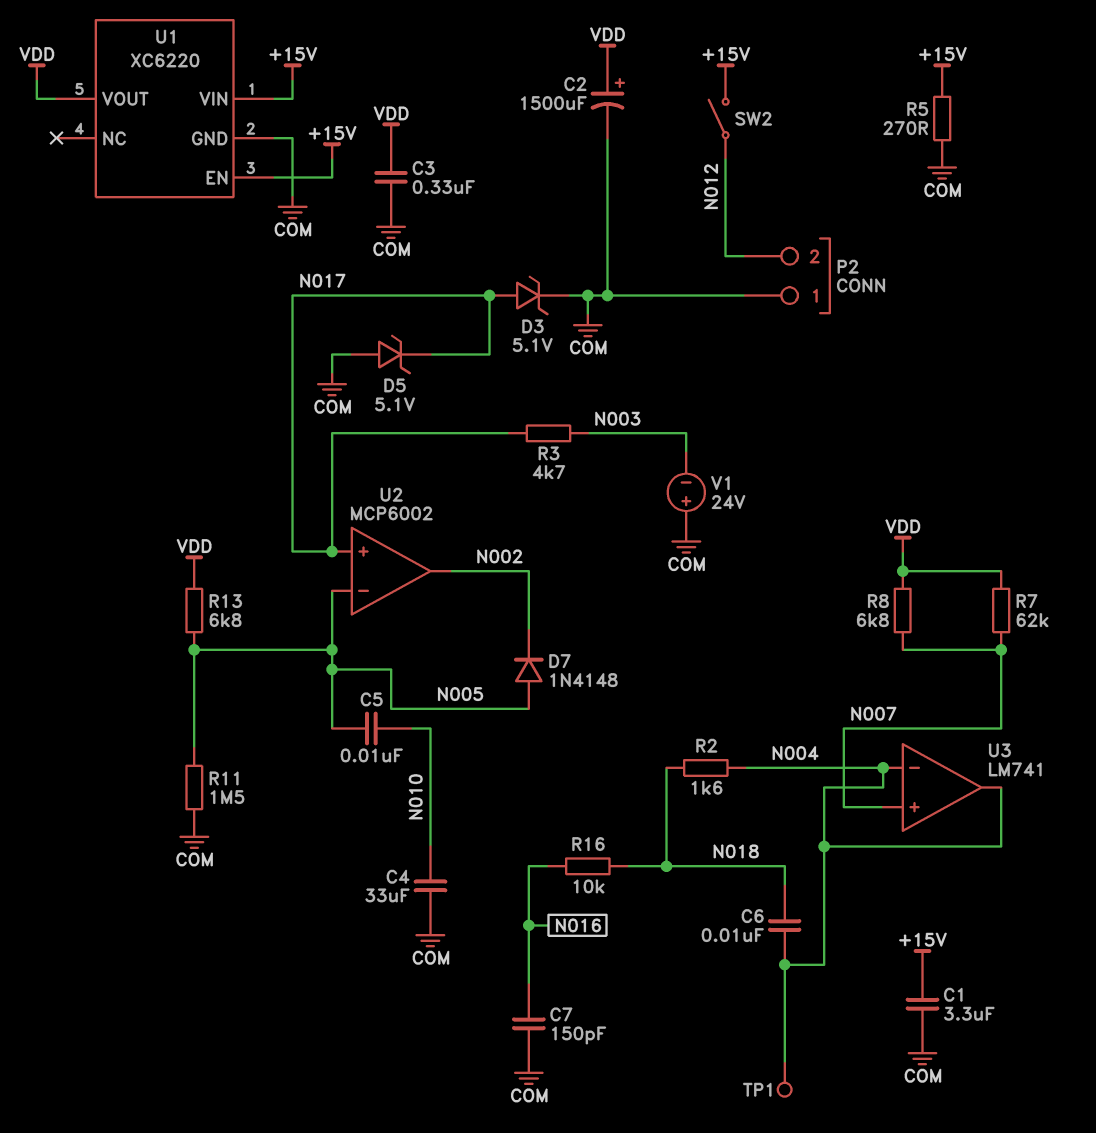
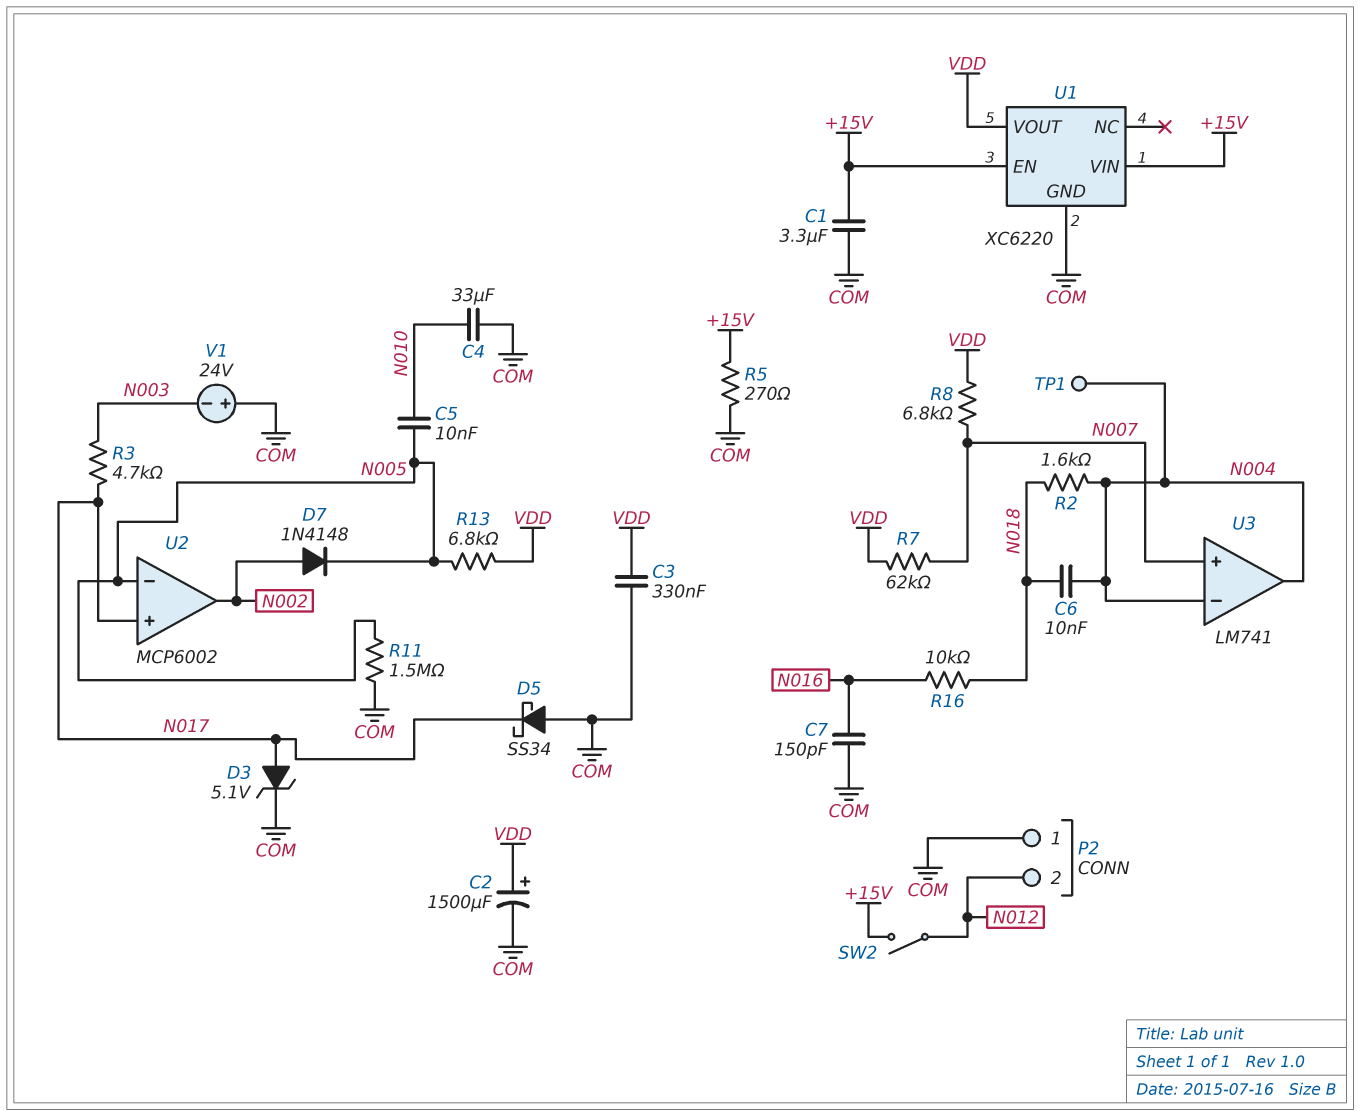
D5: zener 5.1V (A COM, K N017) -> schottky SS34 (A COM, K N017)
D7: diode 1N4148 (A N005, K N002) -> diode 1N4148 (A N002, K N005)

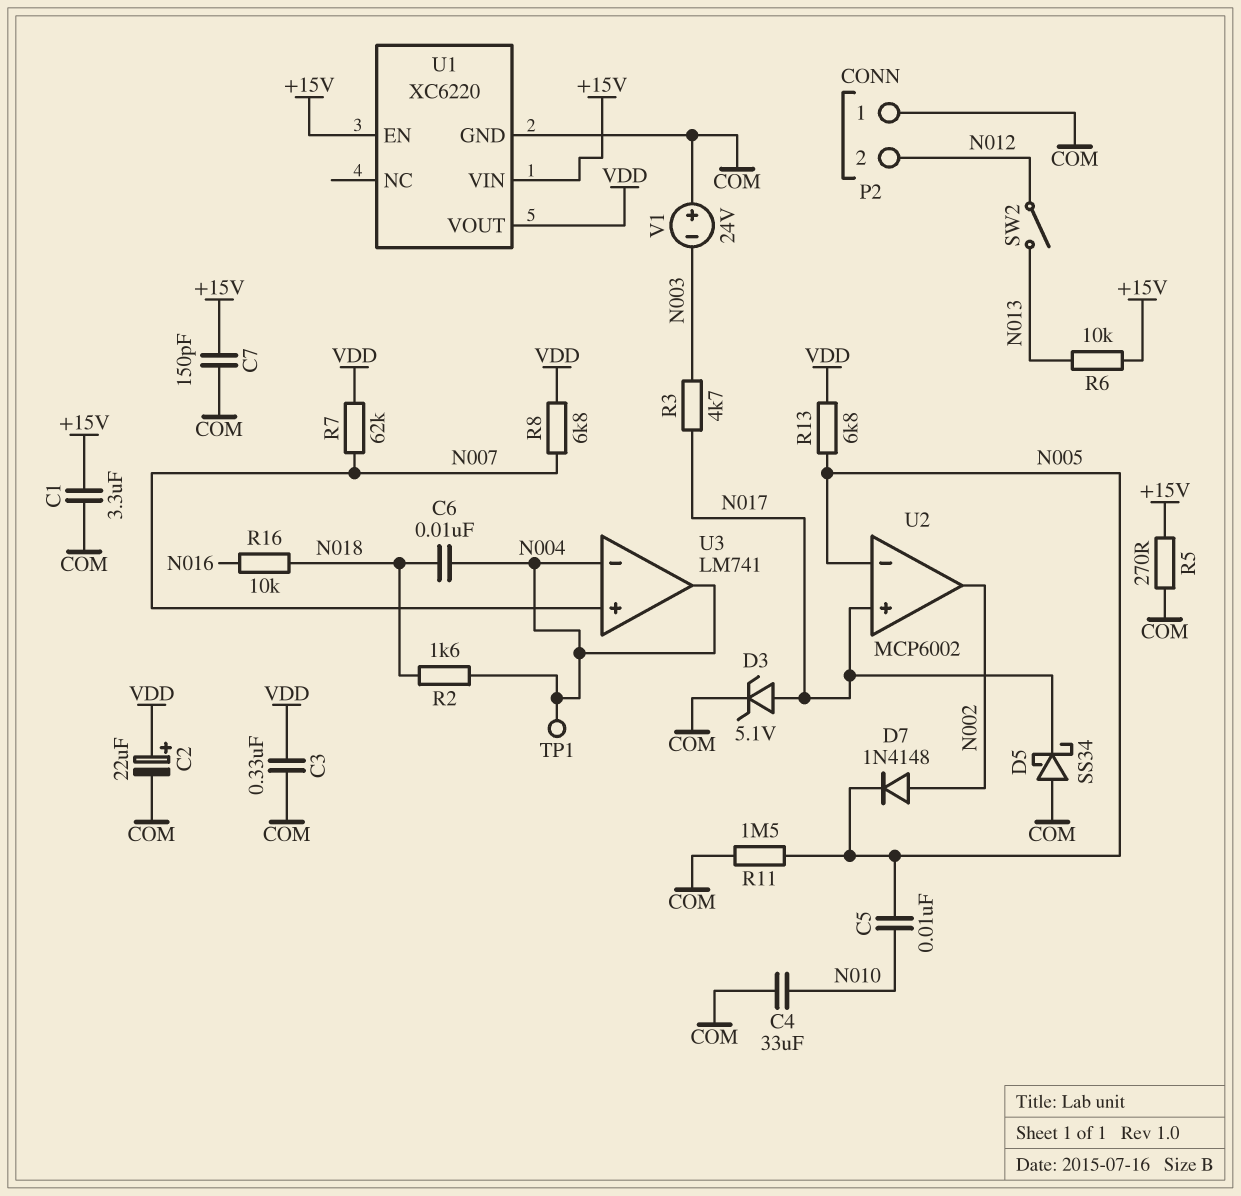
C2: 1500uF (plus VDD, minus COM) -> 22uF (plus VDD, minus COM)
C7: 150pF (COM, N016) -> 150pF (+15V, COM)
R6: none -> 10k (+15V, N013)
SW2: switch (+15V, N012) -> switch (N012, N013)

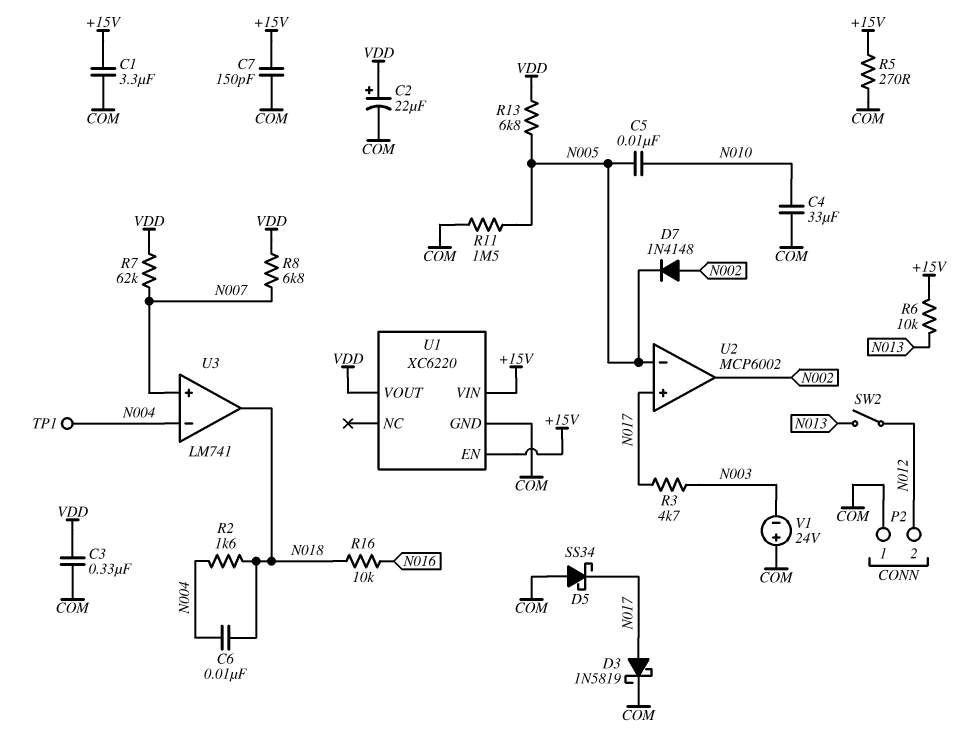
D3: zener 5.1V (A N017, K COM) -> schottky 1N5819 (A N017, K COM)
U3 pin out: N004 -> N018

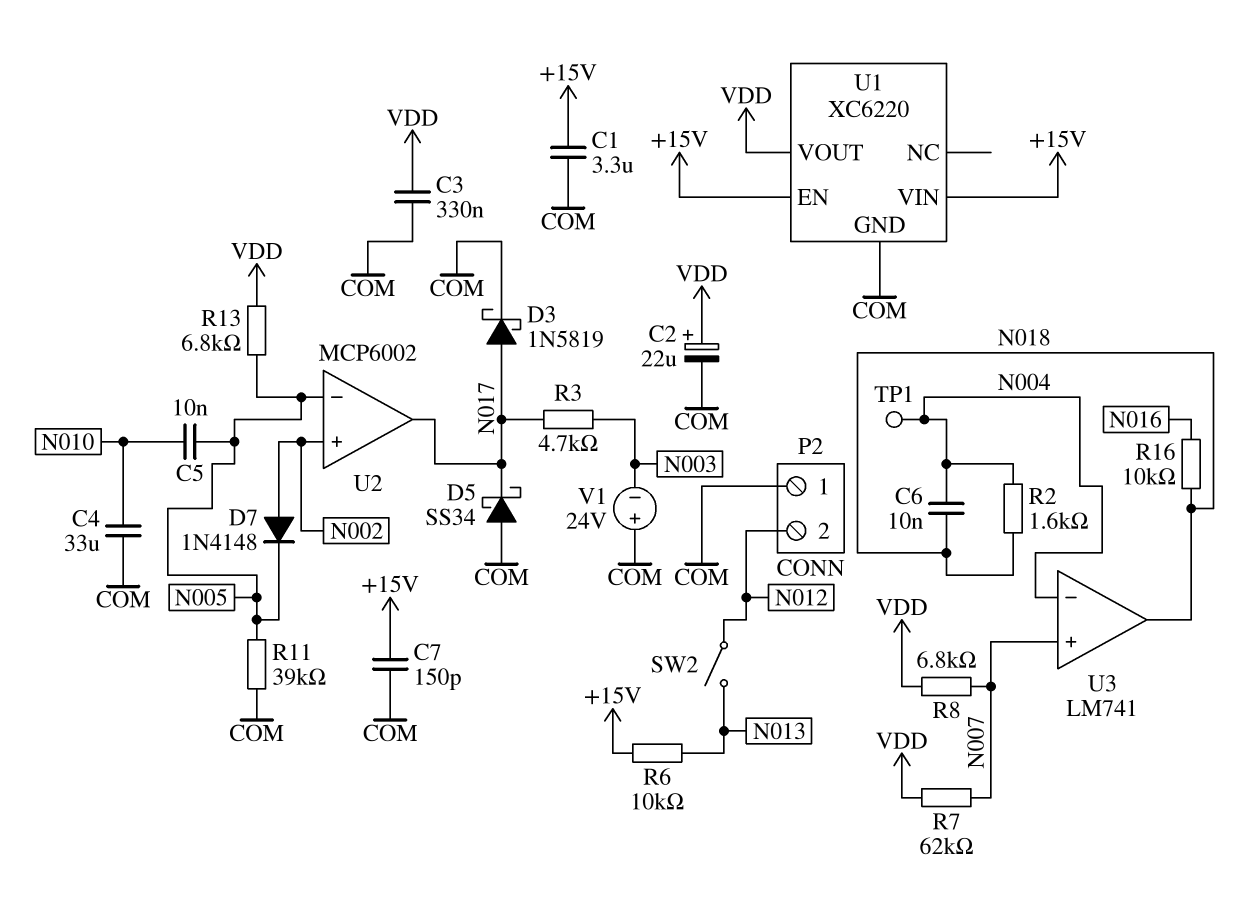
R5: 270 (+15V, COM) -> none
R11: 1.5M (COM, N005) -> 39k (COM, N005)
U2 pin in+: N017 -> N002
U2 pin out: N002 -> N017

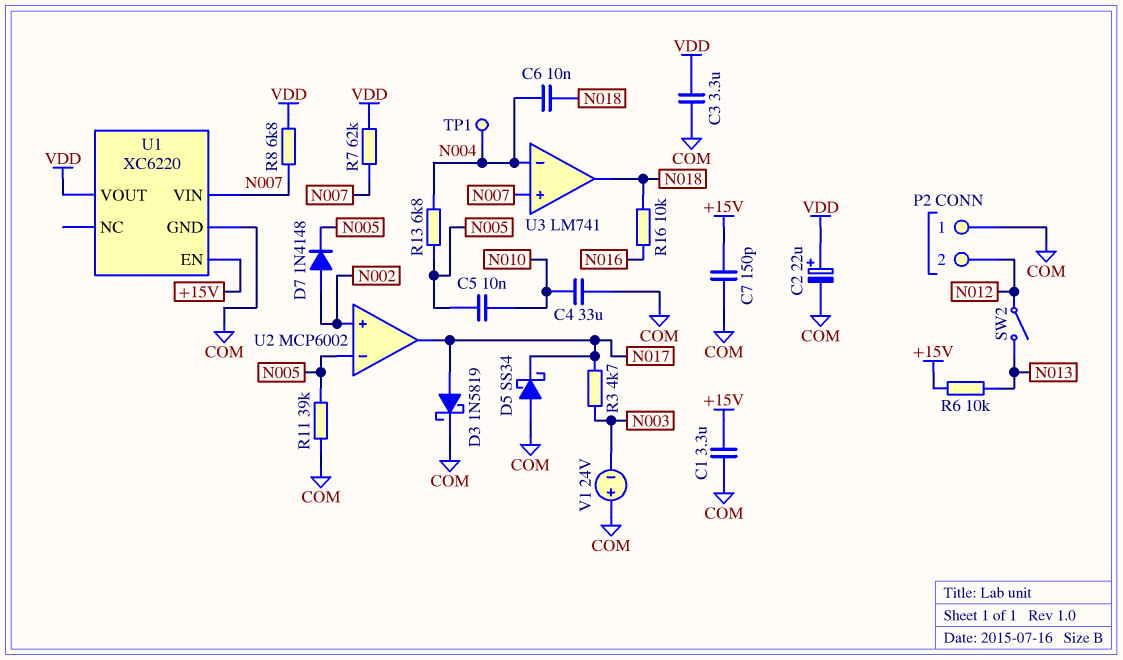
C3: 330nF (COM, VDD) -> 3.3uF (COM, VDD)
R2: 1.6k (N004, N018) -> none
R13: 6.8k (N005, VDD) -> 6.8k (N004, N005)
U1 pin VIN: +15V -> N007

